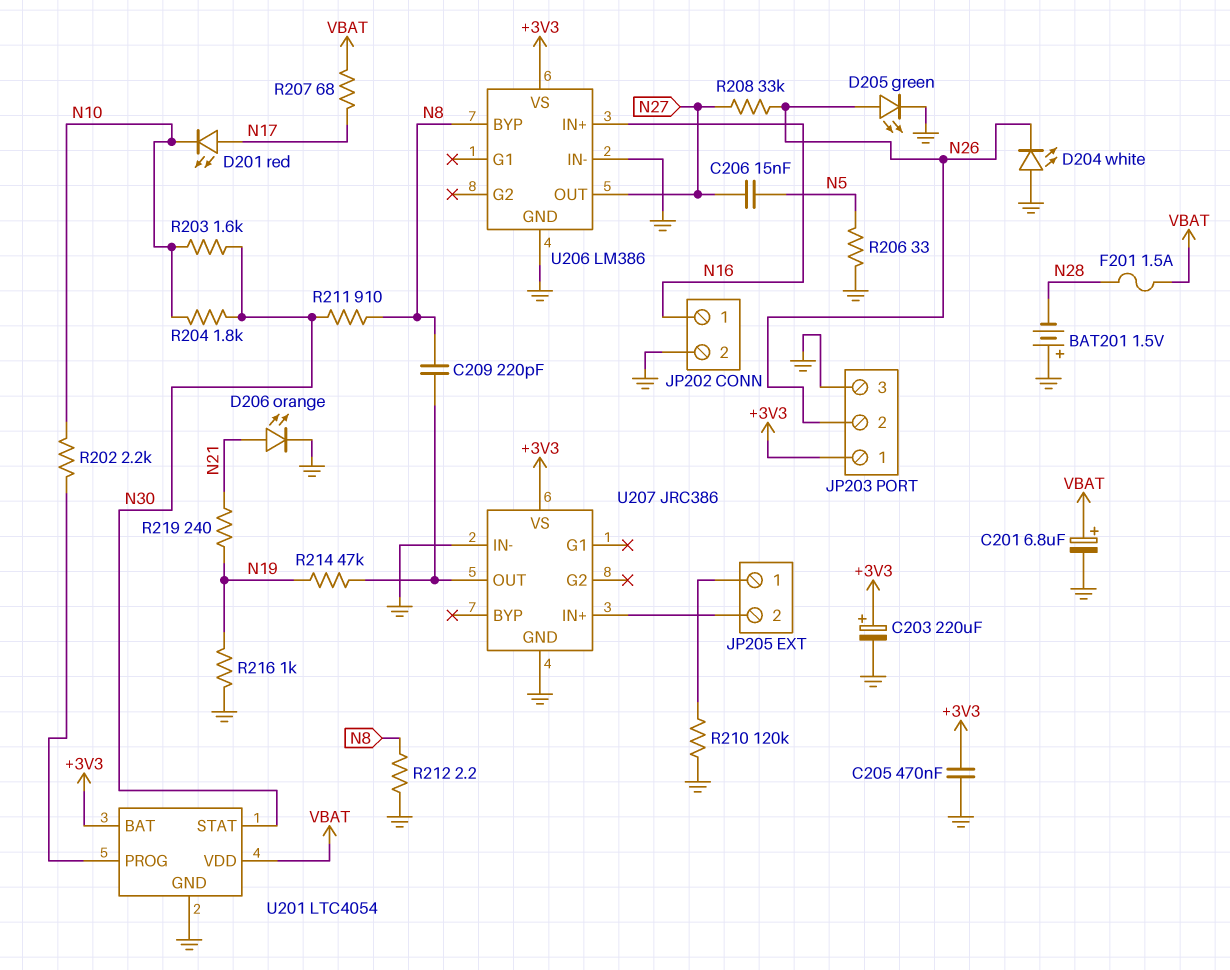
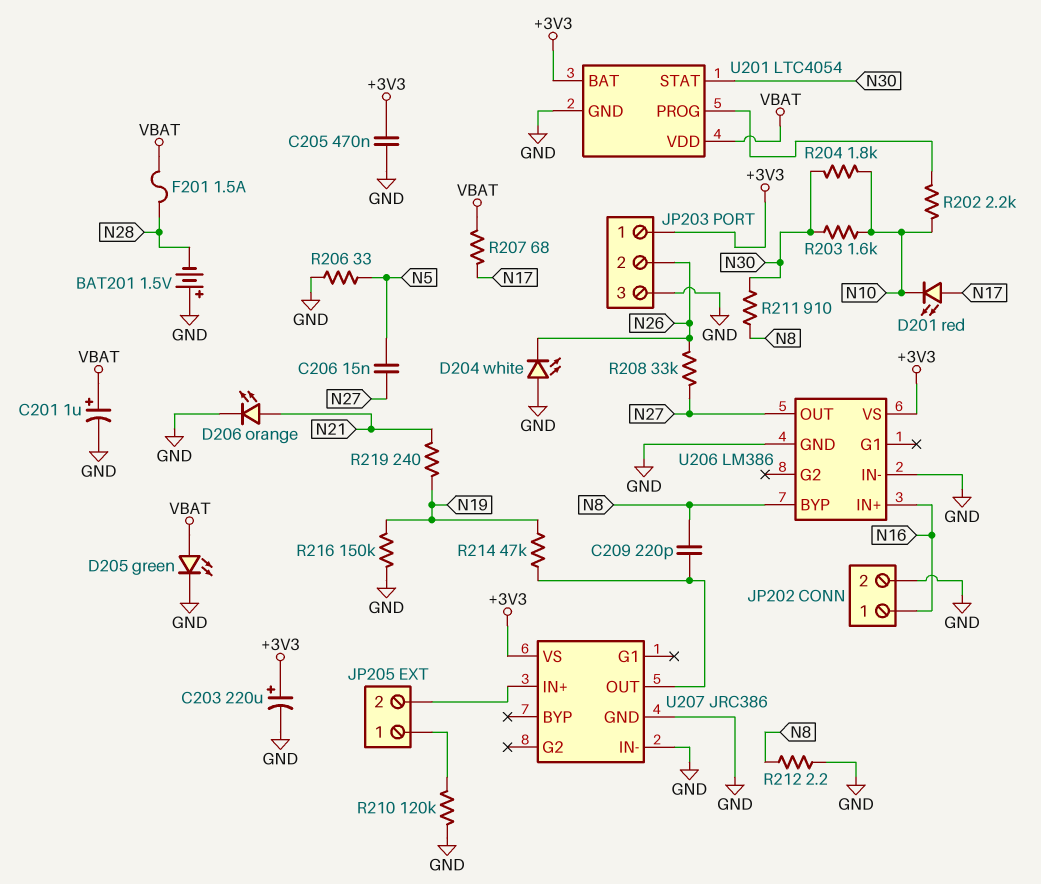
C201: 6.8uF (plus VBAT, minus GND) -> 1uF (plus VBAT, minus GND)
D205: LED green (A N26, K GND) -> LED green (A VBAT, K GND)
R216: 1k (GND, N19) -> 150k (GND, N19)

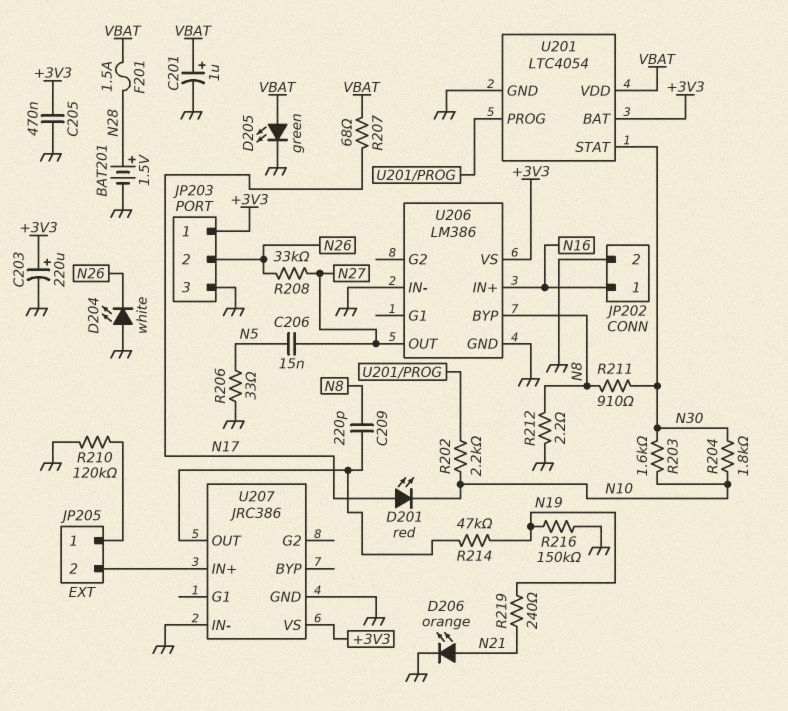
BAT201: 1.5V (plus GND, minus N28) -> 1.5V (plus N28, minus GND)

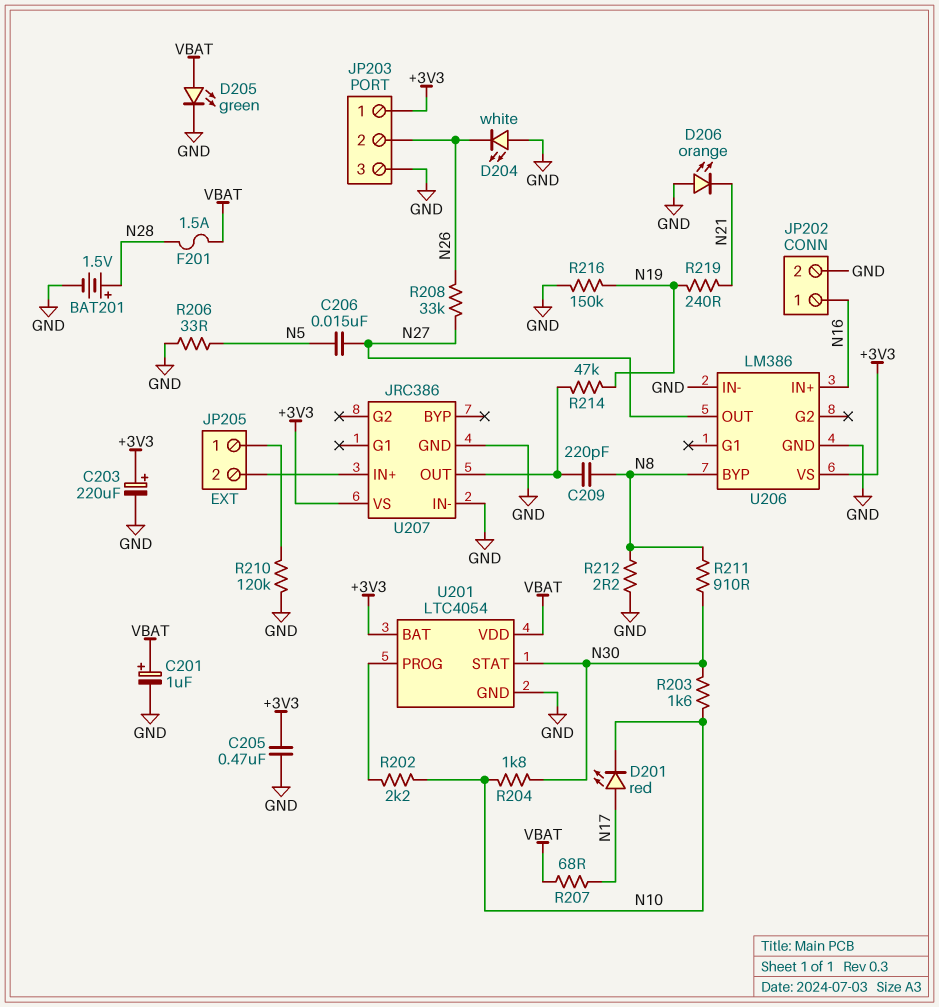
D206: LED orange (A N21, K GND) -> LED orange (A GND, K N21)

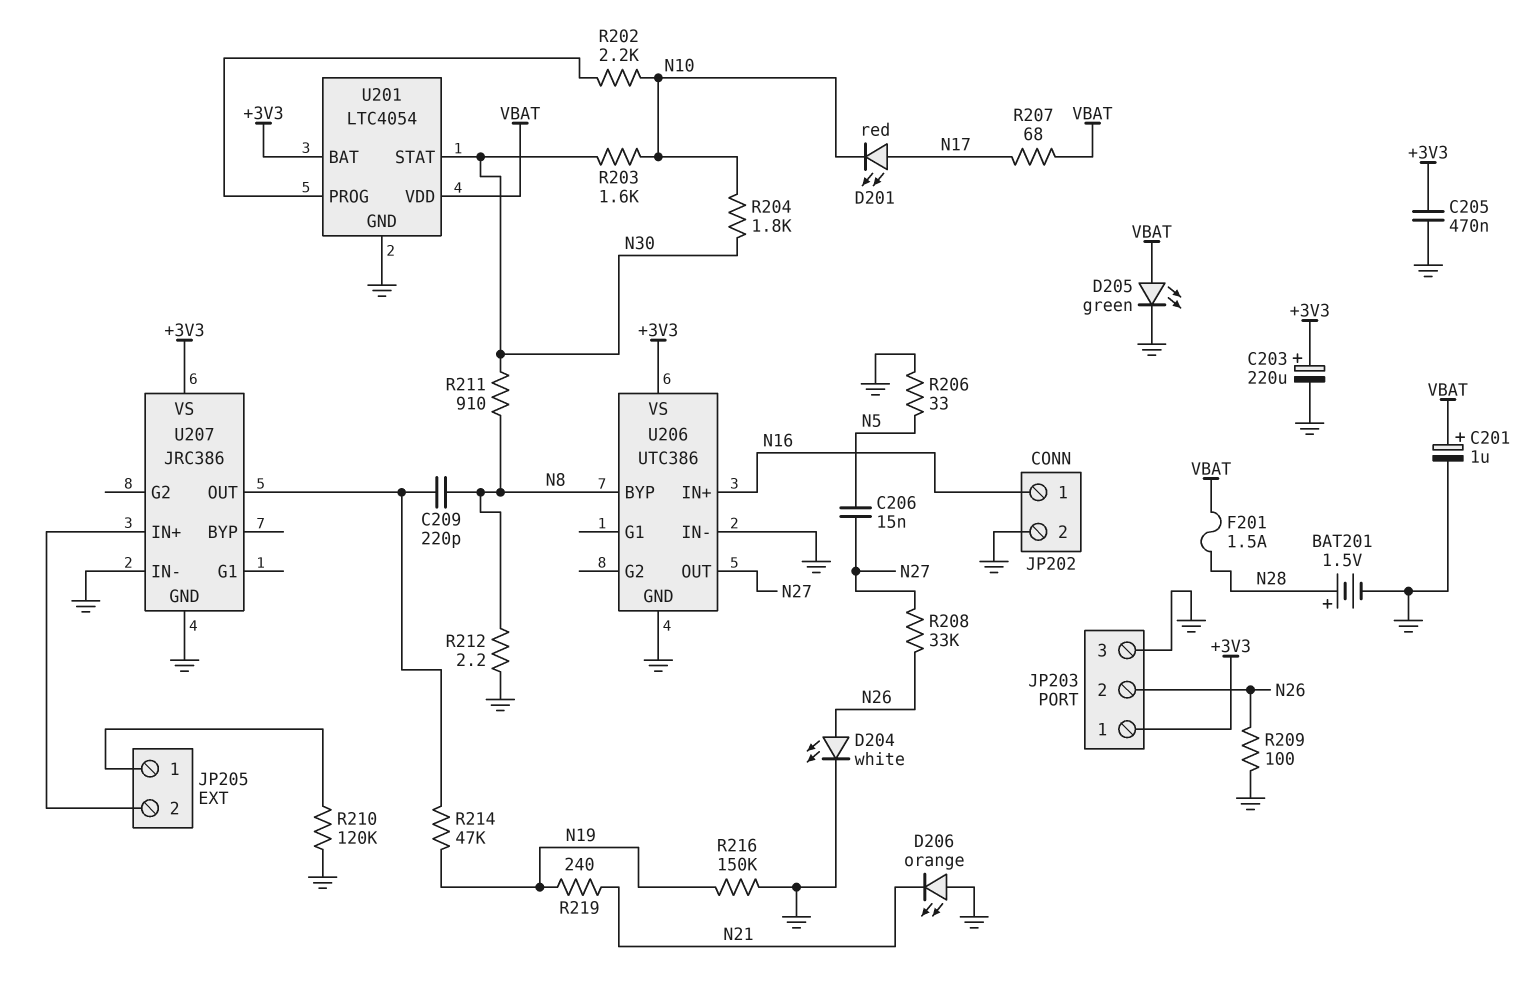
D204: LED white (A GND, K N26) -> LED white (A N26, K GND)
R209: none -> 100 (GND, N26)
U206: LM386 -> UTC386

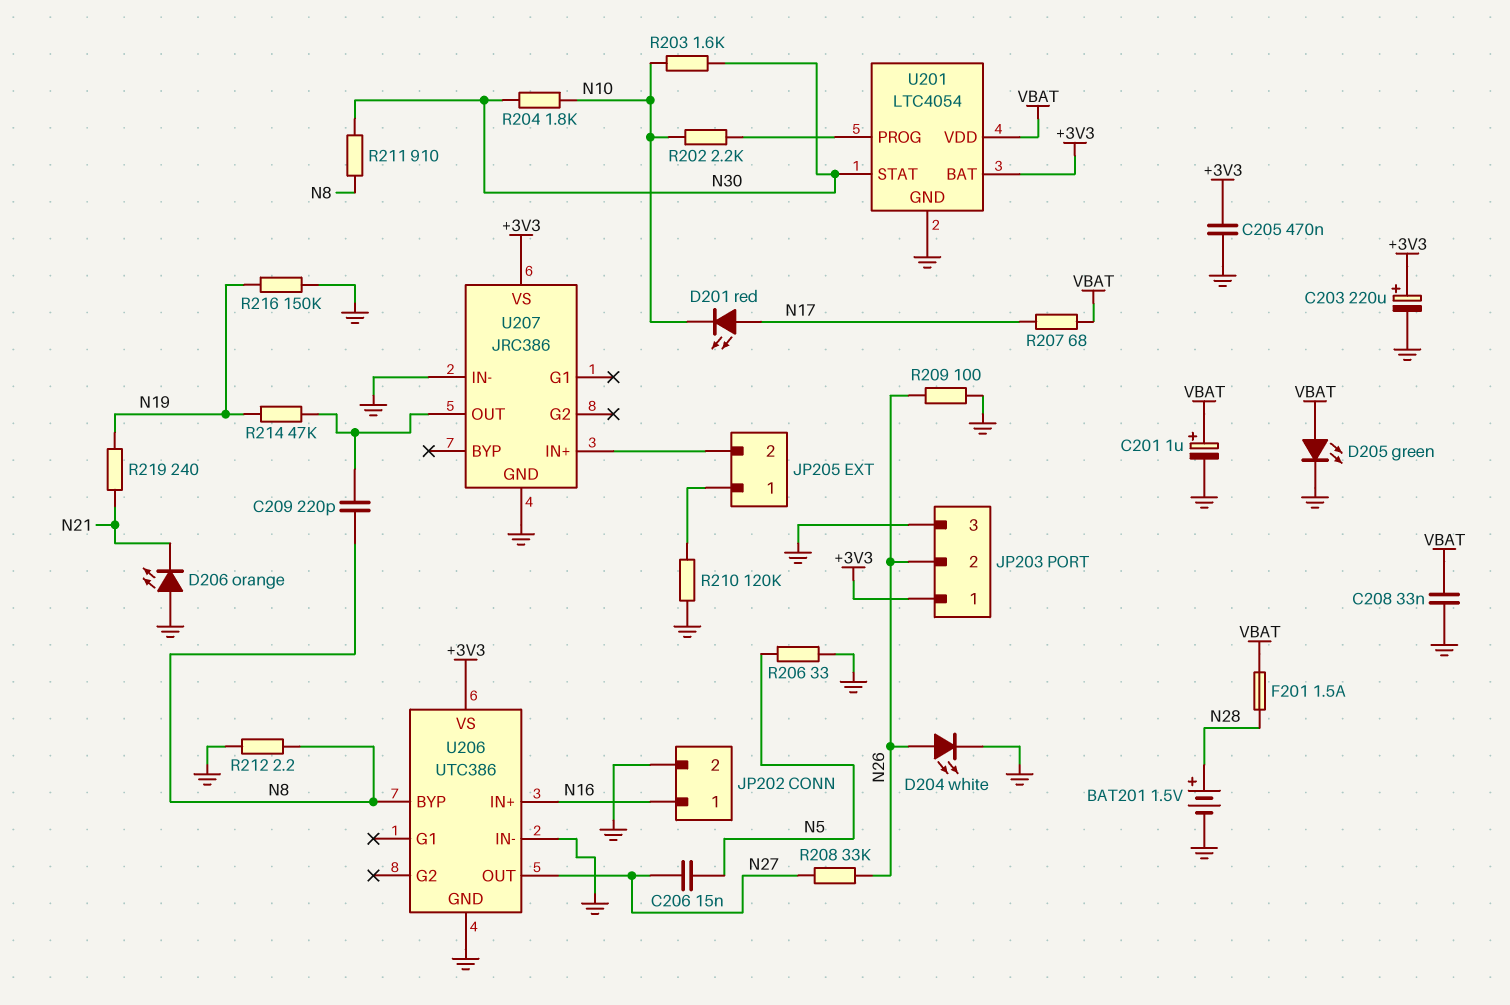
C208: none -> 33nF (GND, VBAT)

